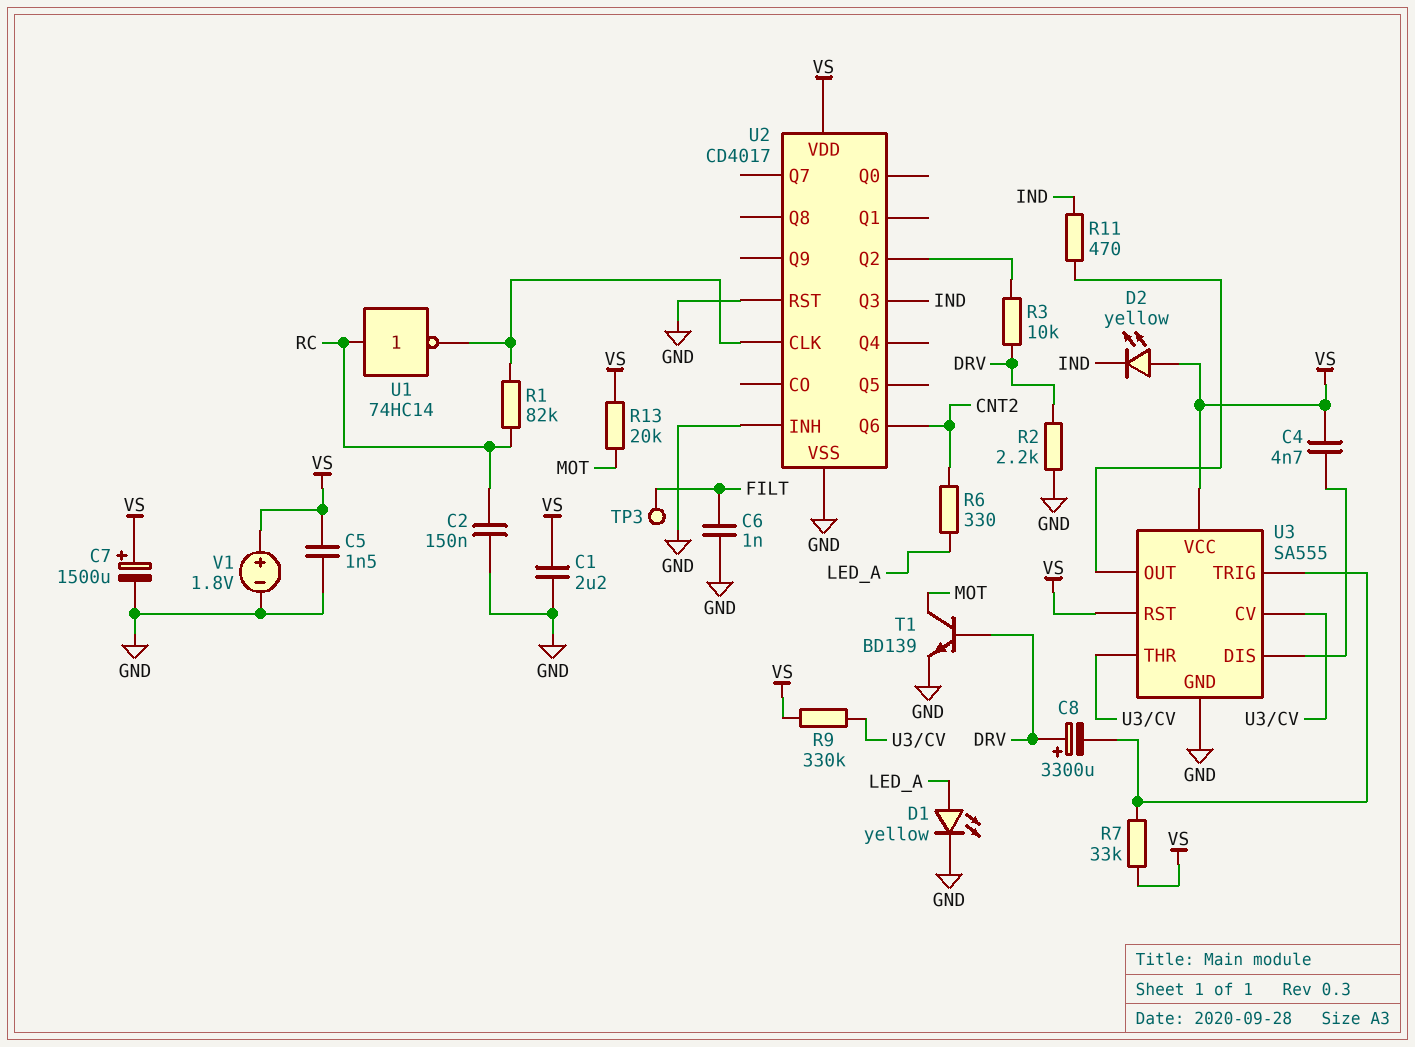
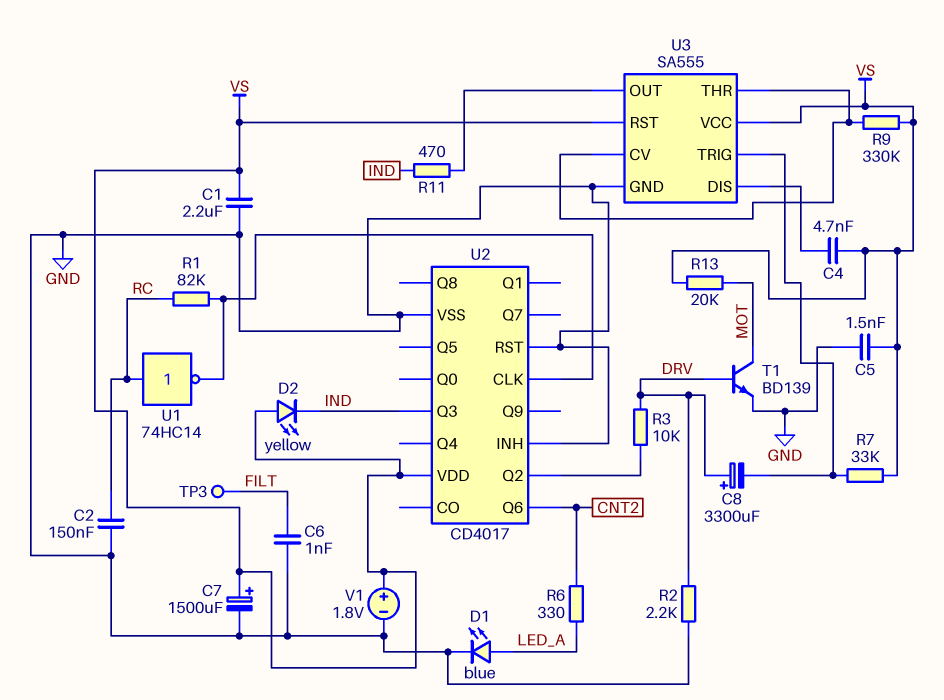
D1: LED yellow (A LED_A, K GND) -> LED blue (A LED_A, K GND)

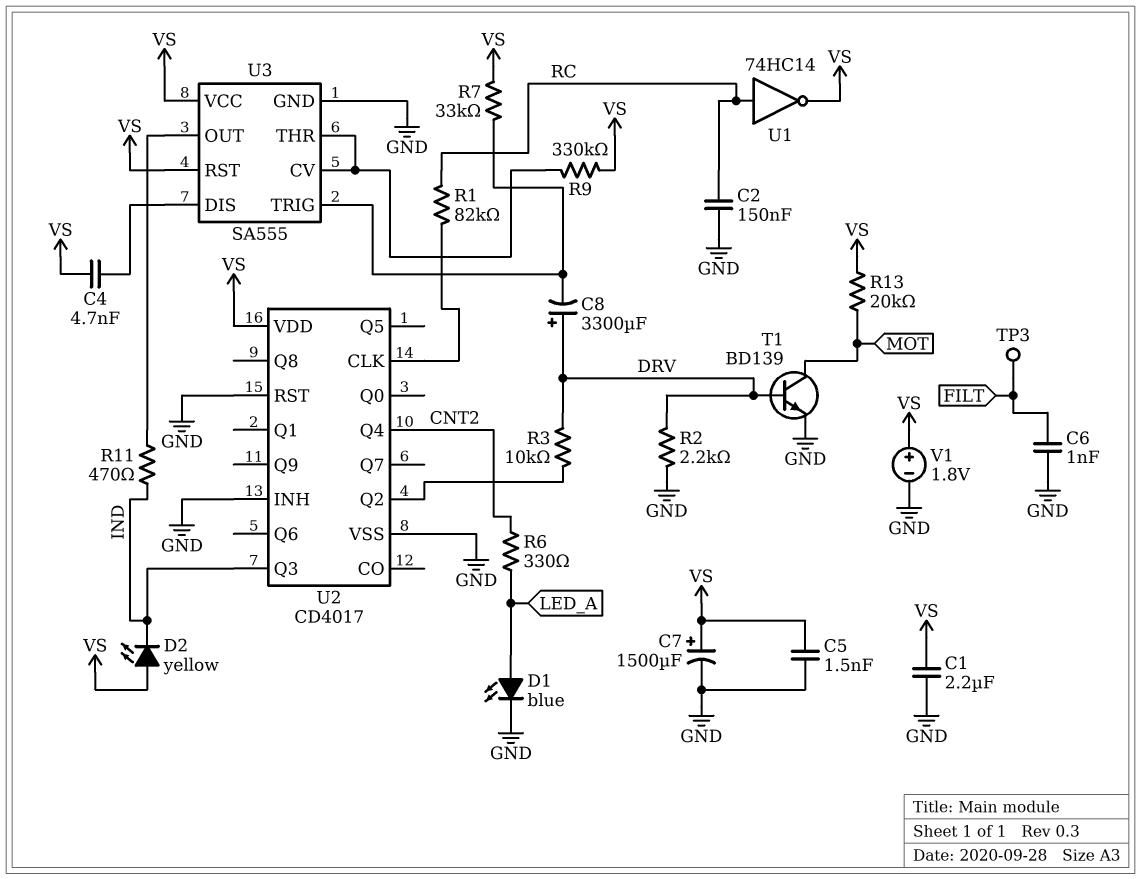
U1: NOT 74HC14 (in RC, out U2/CLK) -> NOT 74HC14 (in RC, out VS)
U2 pin Q4: none -> CNT2
U2 pin Q6: CNT2 -> none

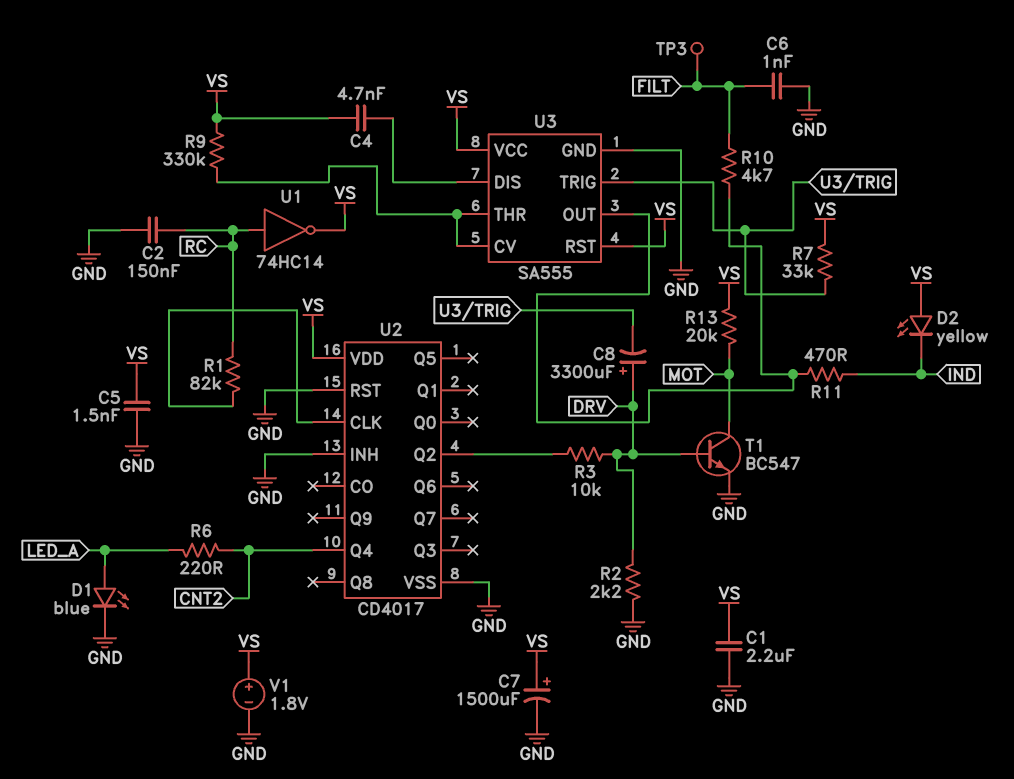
R6: 330 (CNT2, LED_A) -> 220 (CNT2, LED_A)
R10: none -> 4.7k (FILT, U3/OUT)
T1: NPN BD139 (B DRV, C MOT, E GND) -> NPN BC547 (B DRV, C MOT, E GND)
U2 pin Q3: IND -> none

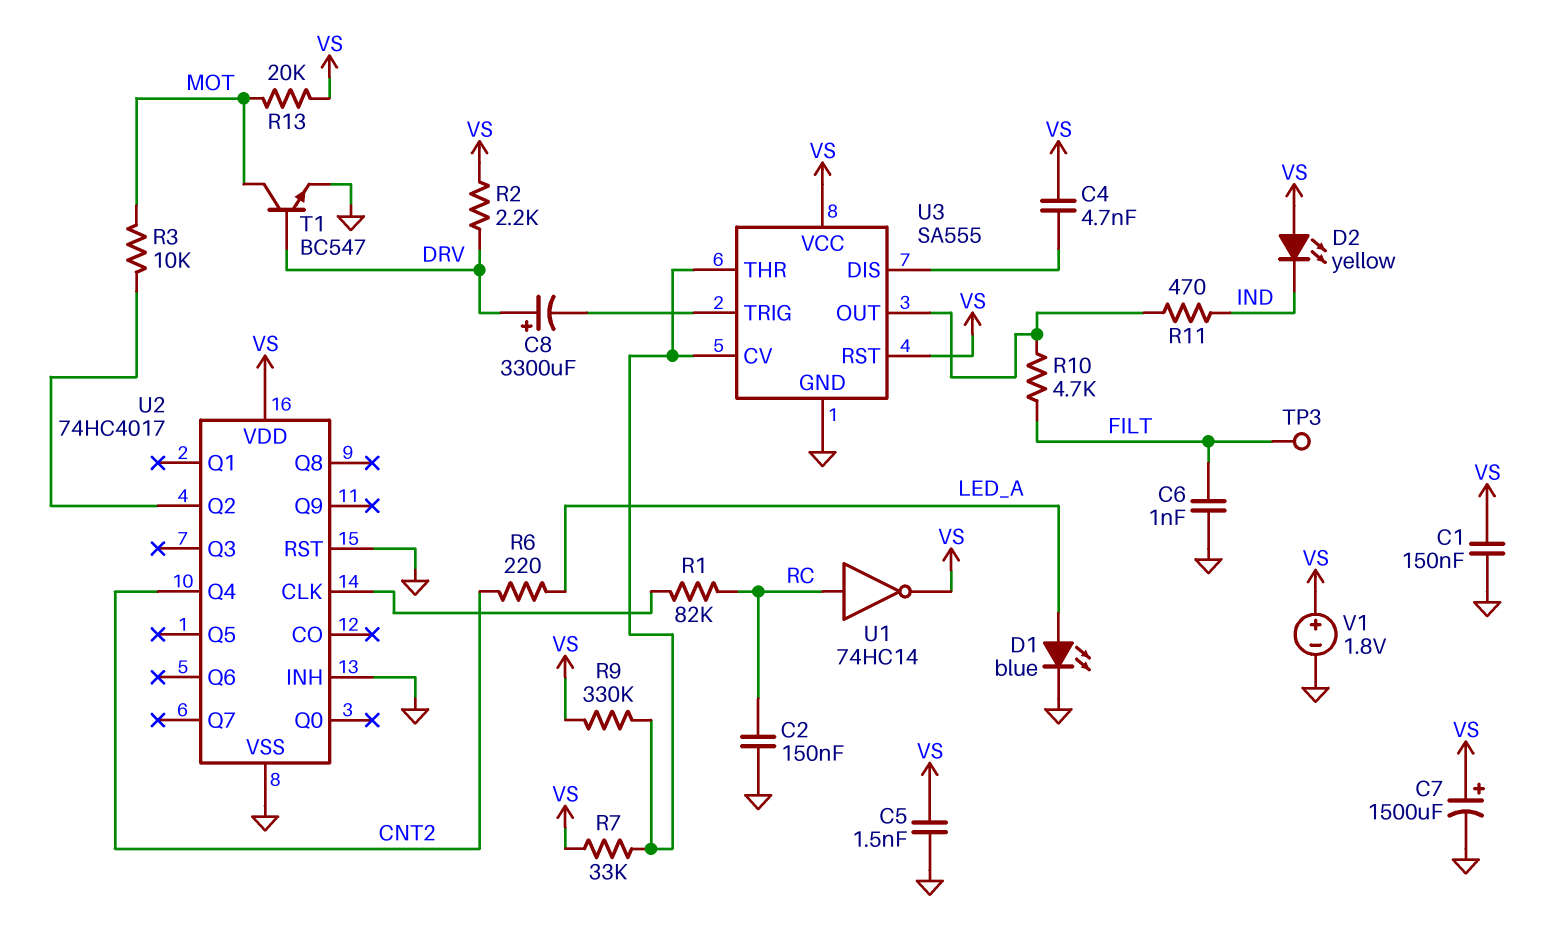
C1: 2.2uF (GND, VS) -> 150nF (GND, VS)
R2: 2.2k (DRV, GND) -> 2.2k (DRV, VS)
R3: 10k (DRV, U2/Q2) -> 10k (MOT, U2/Q2)
R7: 33k (U3/TRIG, VS) -> 33k (U3/CV, VS)
U2: CD4017 -> 74HC4017

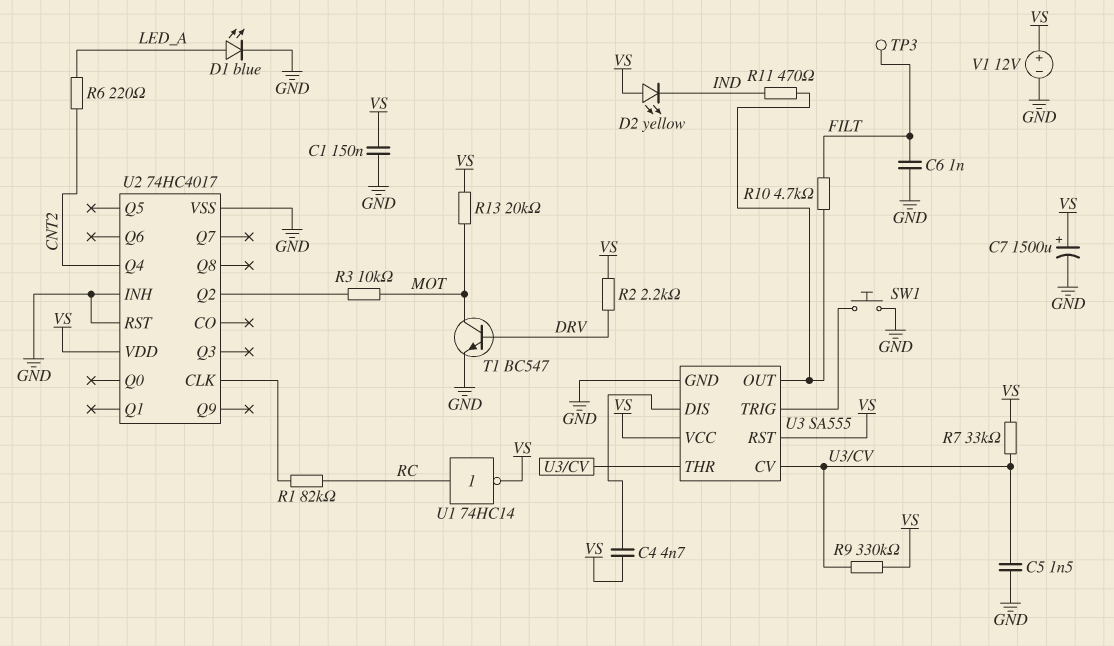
C2: 150nF (GND, RC) -> none
C5: 1.5nF (GND, VS) -> 1.5nF (GND, U3/CV)
C8: 3300uF (plus DRV, minus U3/TRIG) -> none
SW1: none -> button (GND, U3/TRIG)
V1: 1.8V (plus VS, minus GND) -> 12V (plus VS, minus GND)

